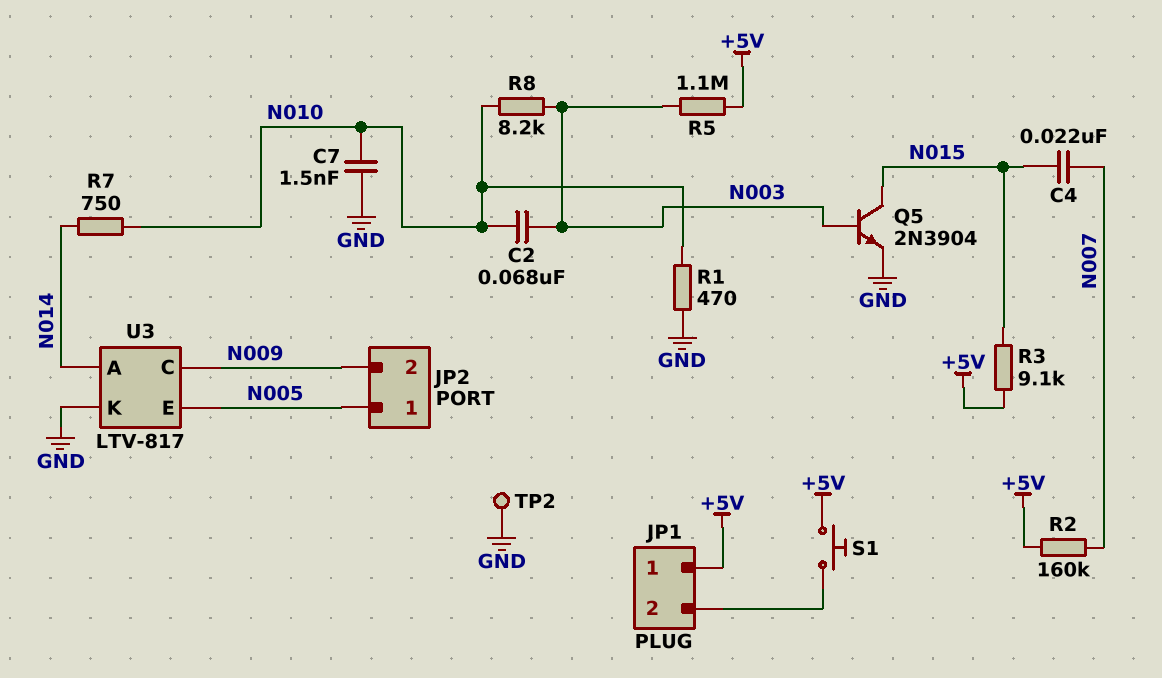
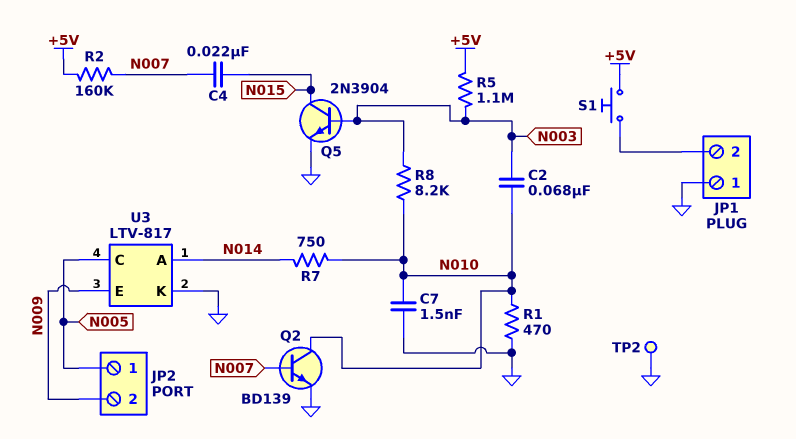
JP1 pin 1: +5V -> GND
Q2: none -> NPN BD139 (B N007, C N010, E GND)
R3: 9.1k (+5V, N015) -> none
U3 pin C: N009 -> N005
U3 pin E: N005 -> N009

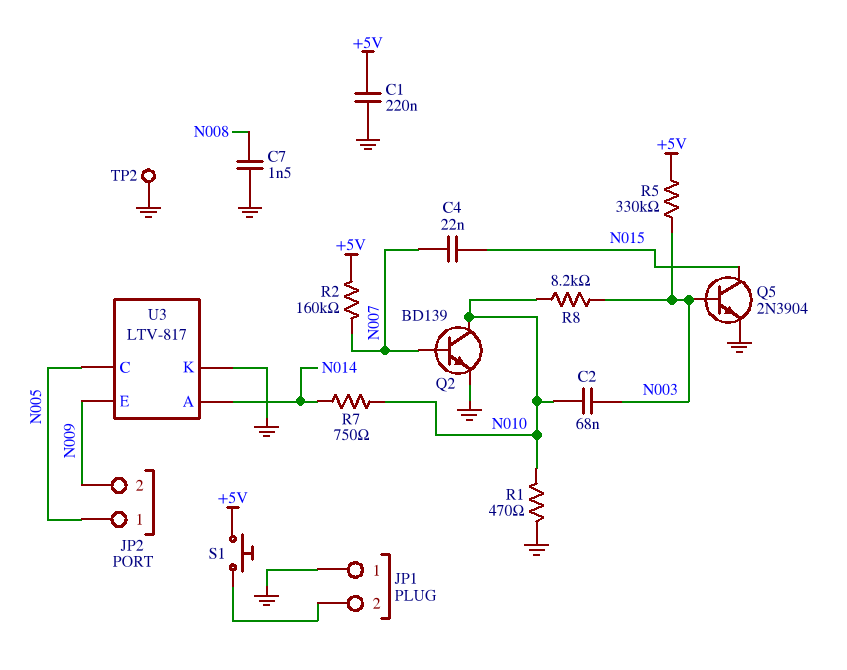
C1: none -> 220nF (+5V, GND)
C7: 1.5nF (GND, N010) -> 1.5nF (GND, N008)
R5: 1.1M (+5V, N003) -> 330k (+5V, N003)

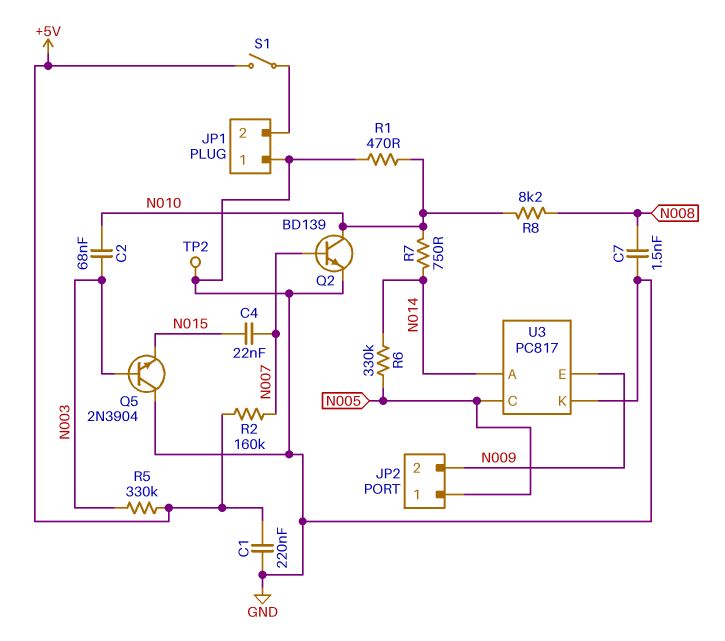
Q5: NPN 2N3904 (B N003, C N015, E GND) -> NPN 2N3904 (B N003, C GND, E N015)
R6: none -> 330k (N005, N014)
R8: 8.2k (N003, N010) -> 8.2k (N008, N010)
S1: button (+5V, JP1/2) -> switch (+5V, JP1/2)
U3: LTV-817 -> PC817

